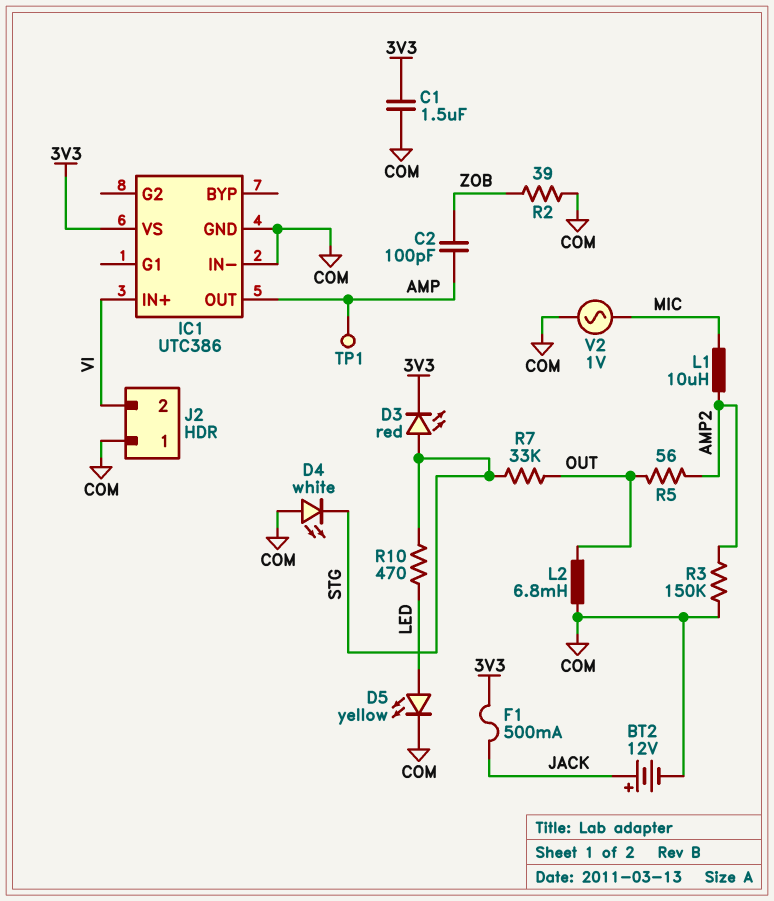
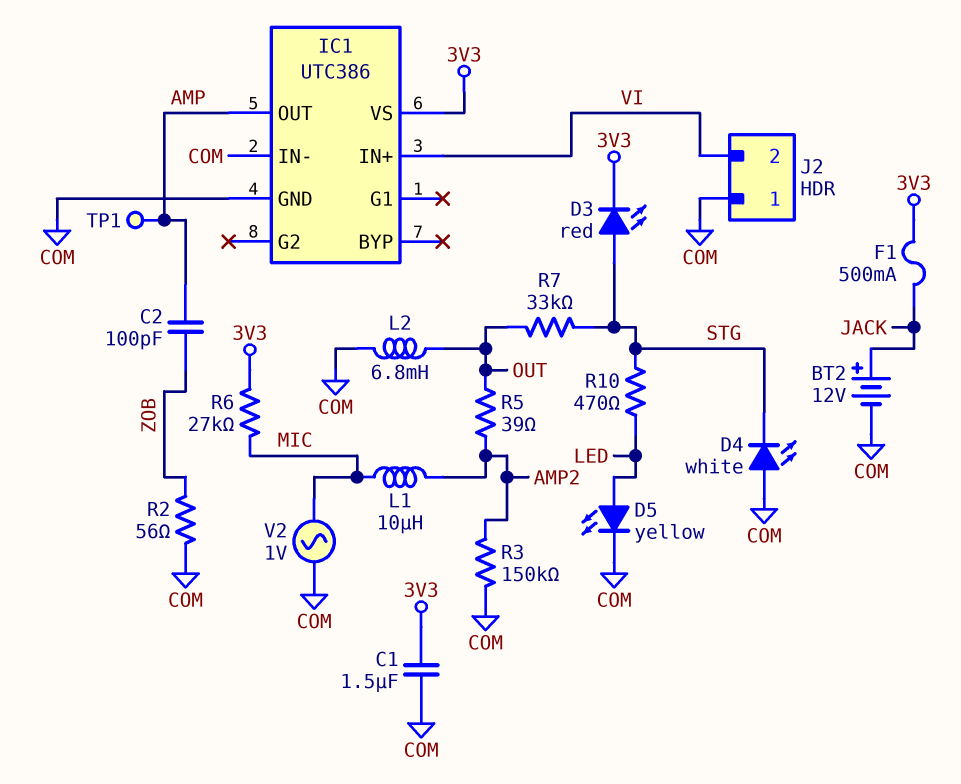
R2: 39 (COM, ZOB) -> 56 (COM, ZOB)
R5: 56 (AMP2, OUT) -> 39 (AMP2, OUT)
R6: none -> 27k (3V3, MIC)

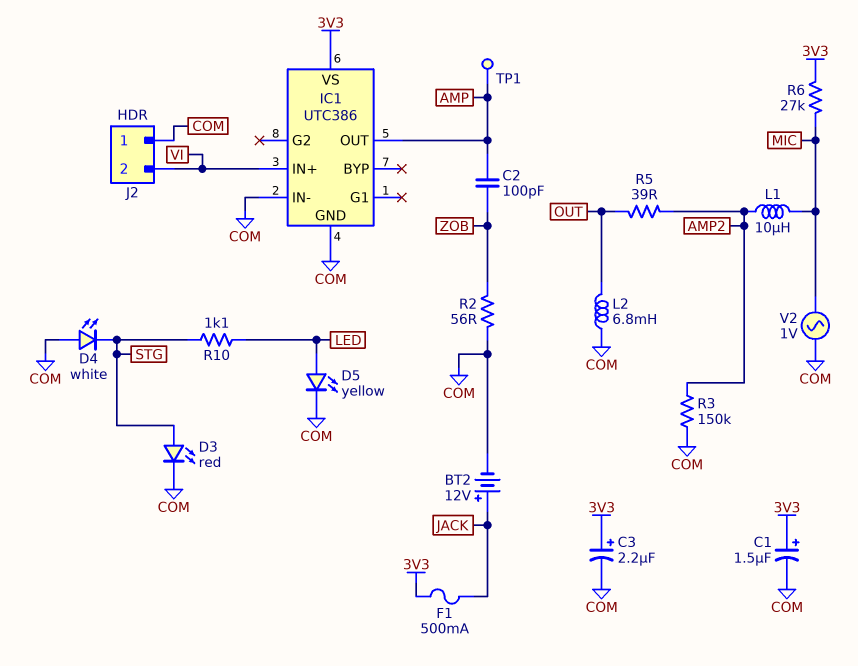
C1: 1.5uF (3V3, COM) -> 1.5uF (plus 3V3, minus COM)
C3: none -> 2.2uF (plus 3V3, minus COM)
D3: LED red (A STG, K 3V3) -> LED red (A STG, K COM)
R7: 33k (OUT, STG) -> none
R10: 470 (LED, STG) -> 1.1k (LED, STG)

